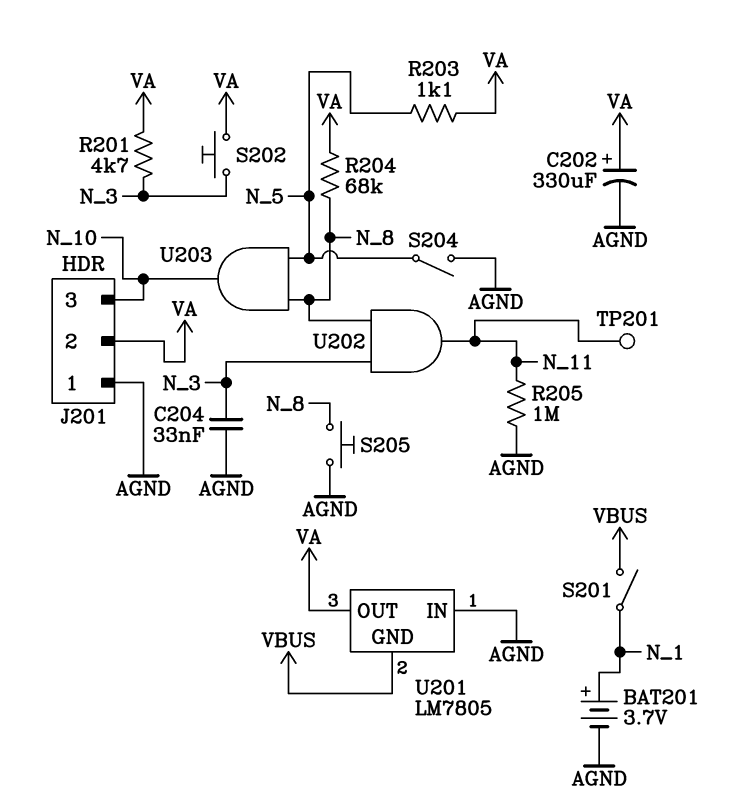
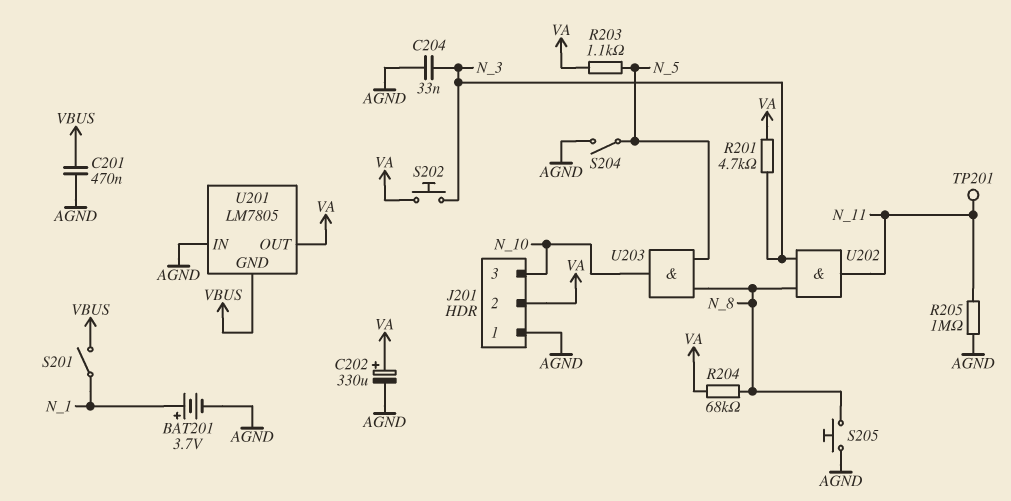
C201: none -> 470nF (AGND, VBUS)

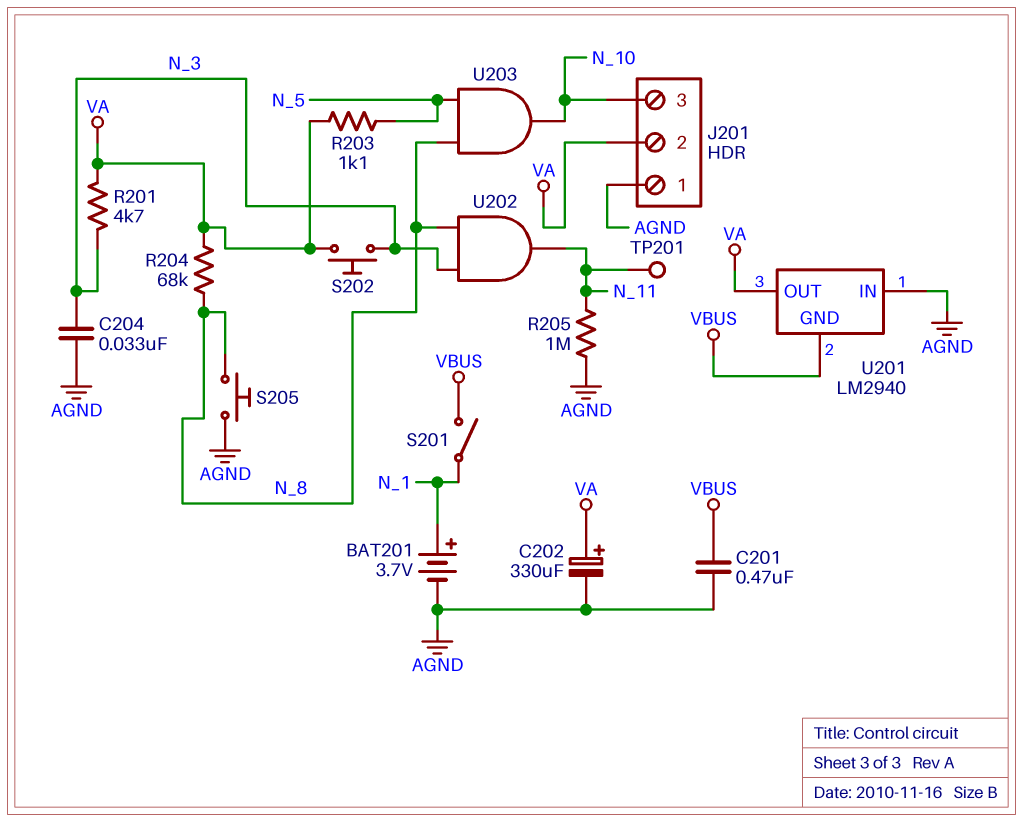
S204: switch (AGND, N_5) -> none
U201: LM7805 -> LM2940

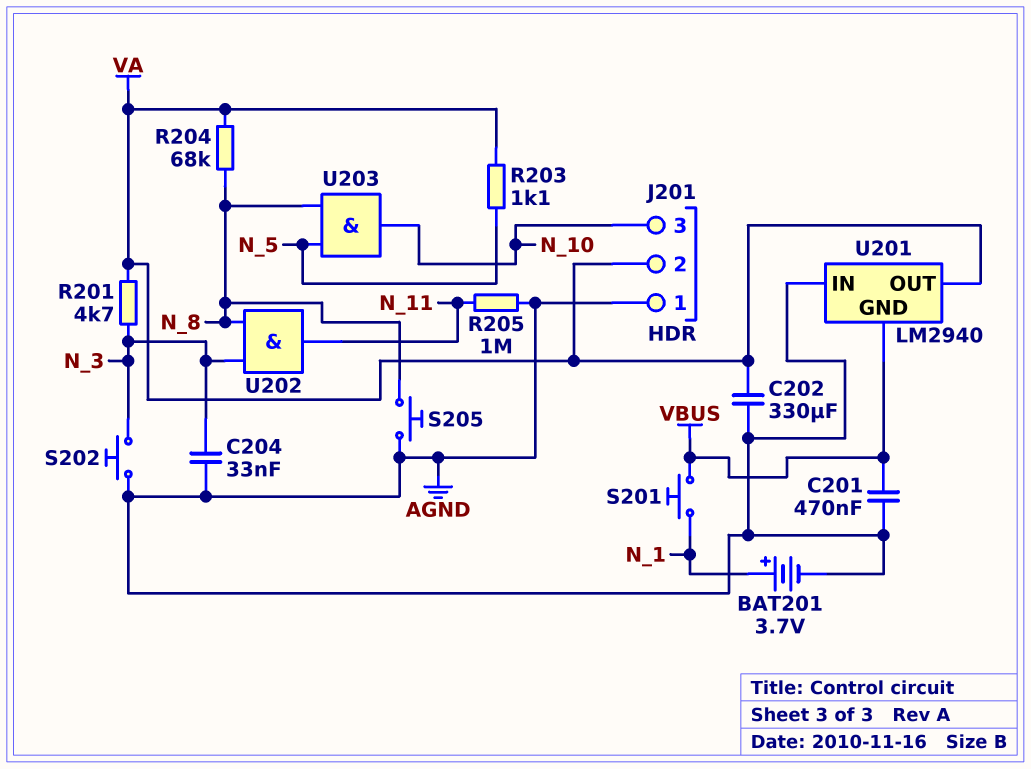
C202: 330uF (plus VA, minus AGND) -> 330uF (AGND, VA)
S201: switch (N_1, VBUS) -> button (N_1, VBUS)
S202: button (N_3, VA) -> button (AGND, N_3)
TP201: test point (N_11) -> none

